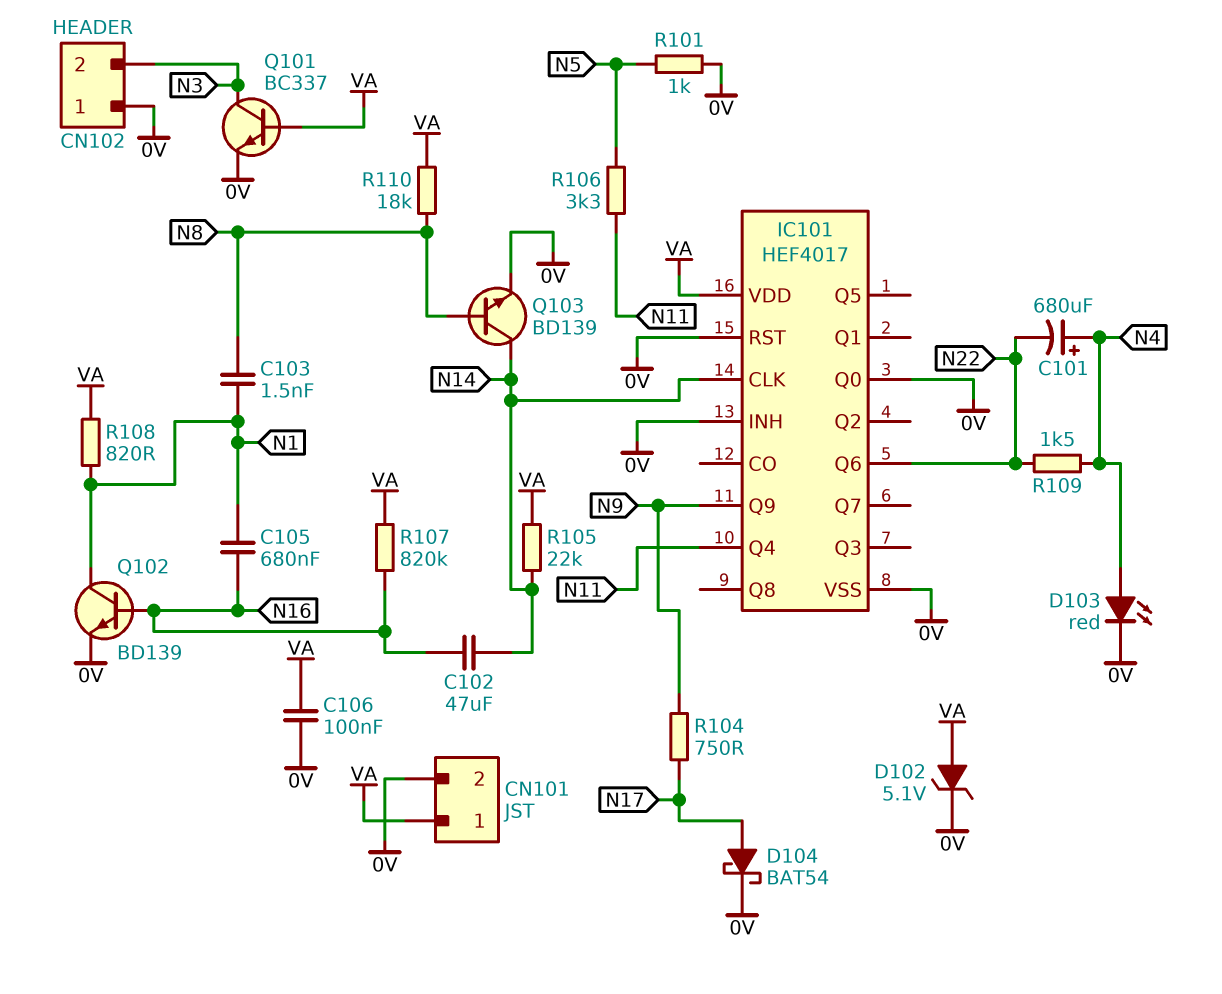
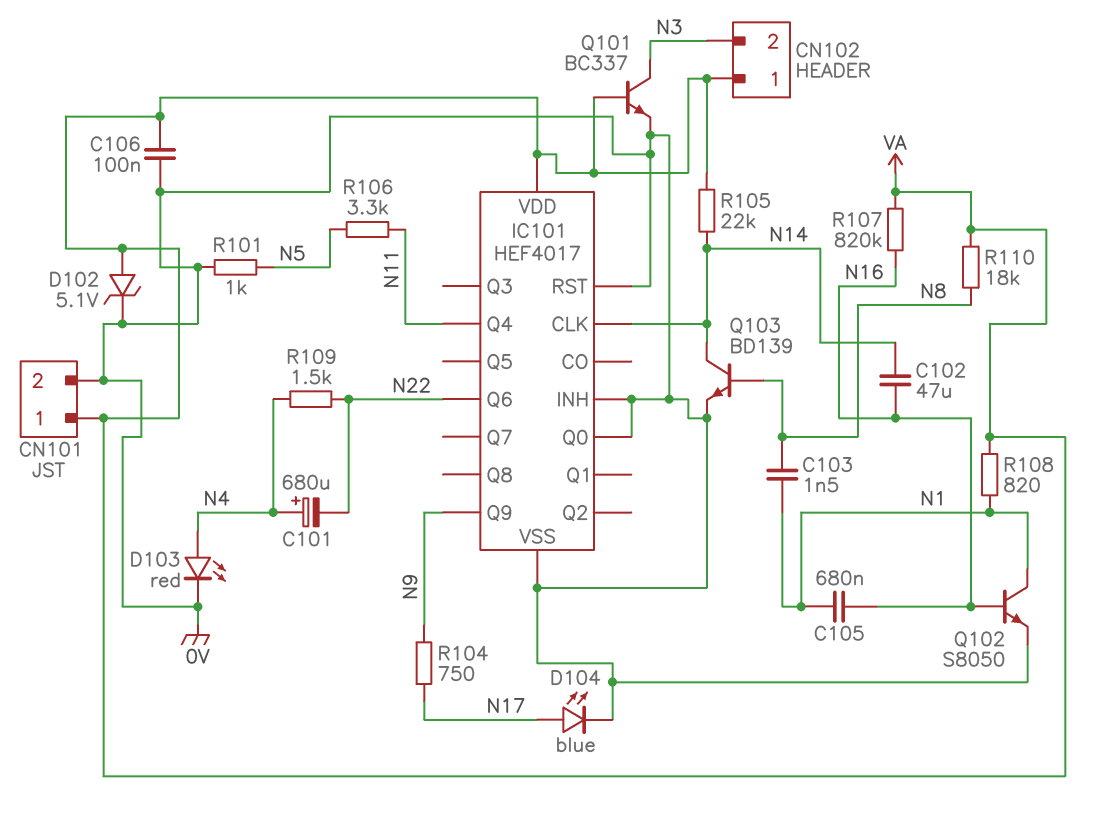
CN102 pin 1: 0V -> VA
D104: schottky BAT54 (A N17, K 0V) -> LED blue (A N17, K 0V)
Q102: NPN BD139 (B N16, C N1, E 0V) -> NPN S8050 (B N16, C N1, E 0V)

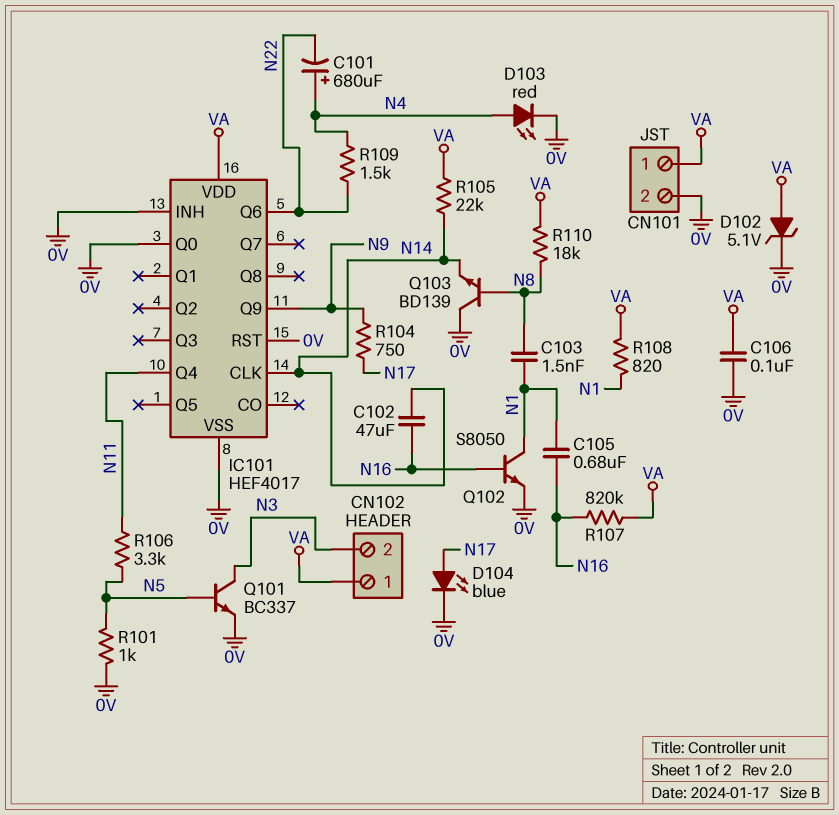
Q101: NPN BC337 (B VA, C N3, E 0V) -> NPN BC337 (B N5, C N3, E 0V)
Q103: NPN BD139 (B N8, C N14, E 0V) -> NPN BD139 (B N8, C 0V, E N14)

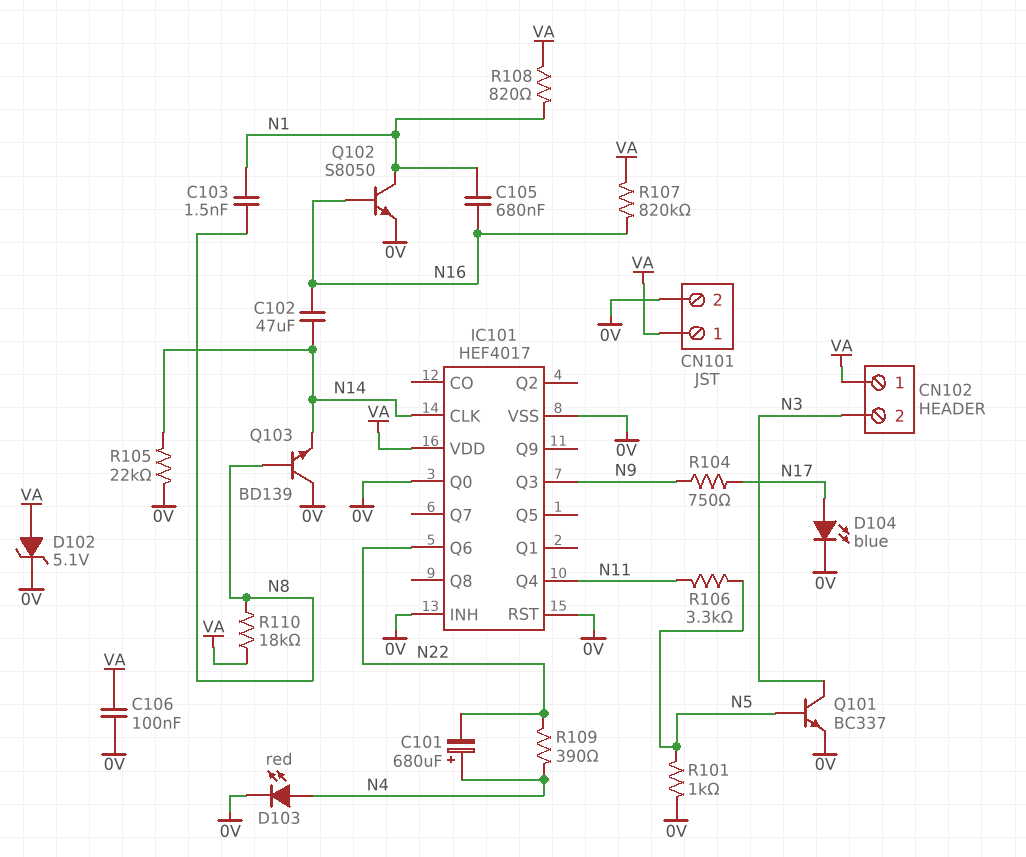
IC101 pin Q3: none -> N9
IC101 pin Q9: N9 -> none
R105: 22k (N14, VA) -> 22k (0V, N14)
R109: 1.5k (N4, N22) -> 390 (N4, N22)

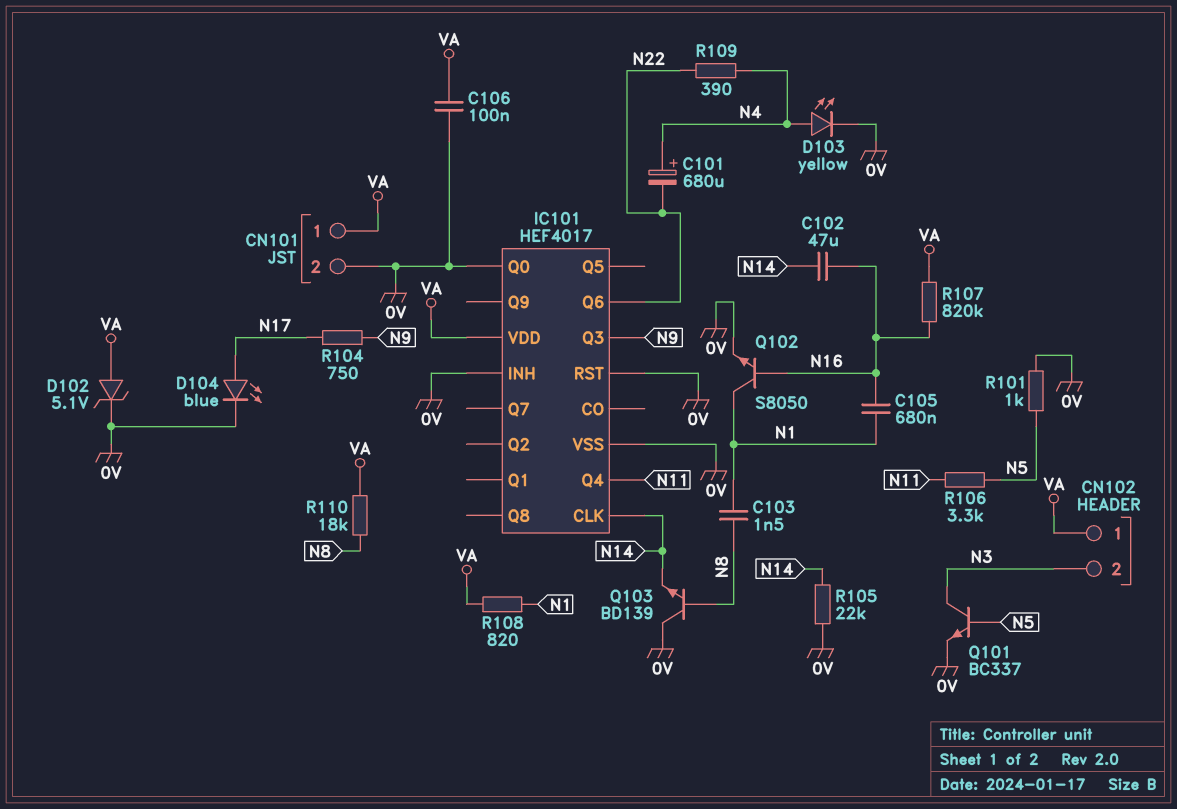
D103: LED red (A N4, K 0V) -> LED yellow (A N4, K 0V)

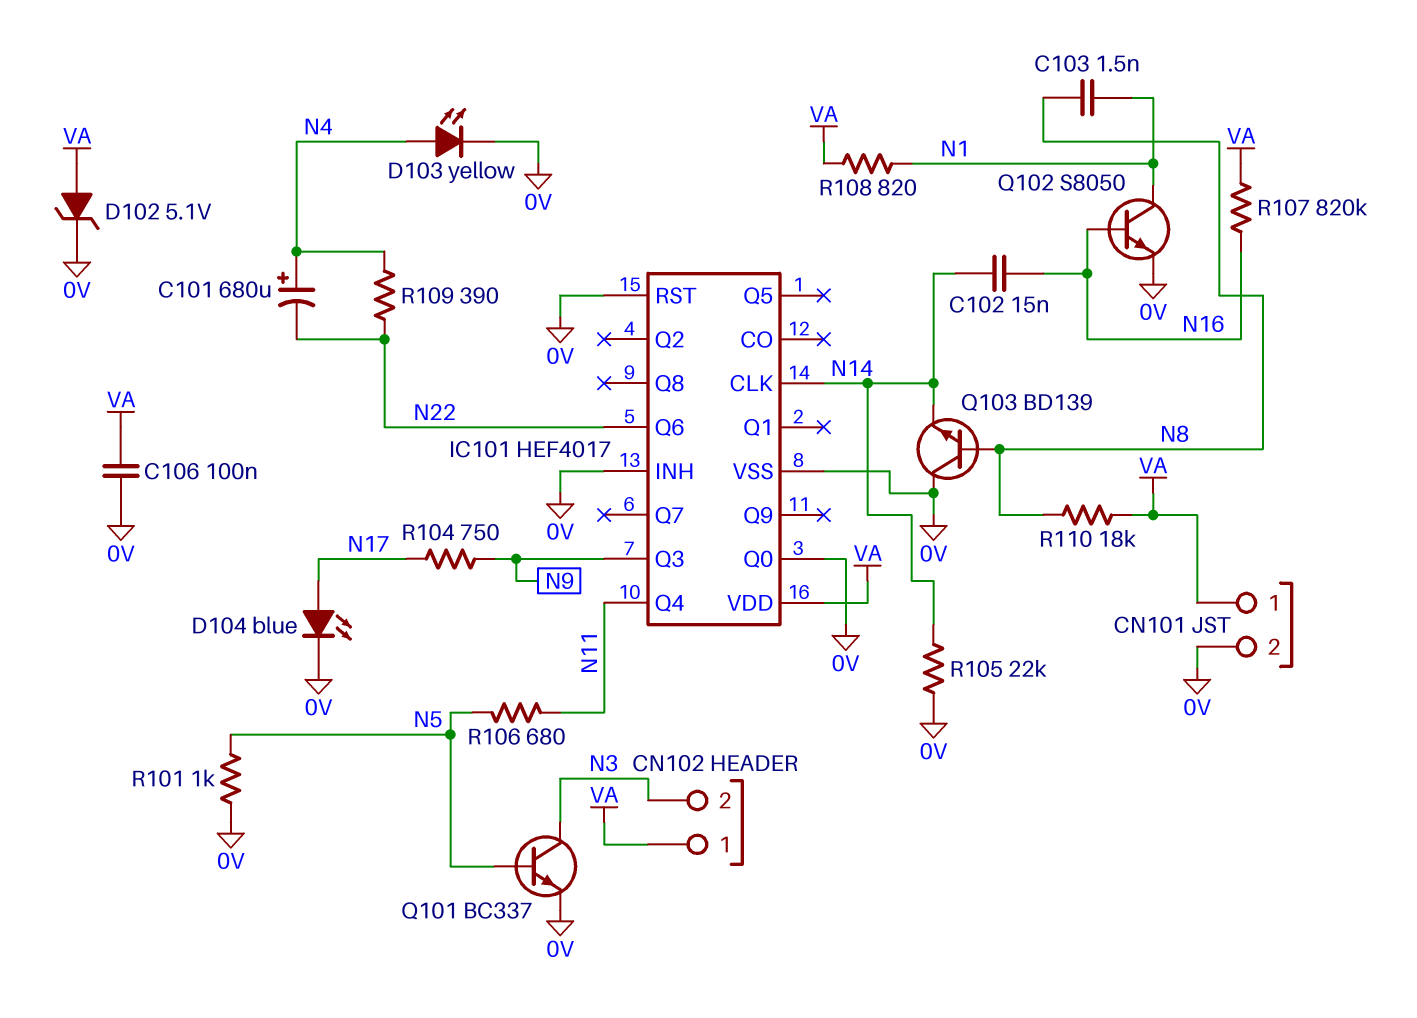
C102: 47uF (N14, N16) -> 15nF (N14, N16)
C105: 680nF (N1, N16) -> none
R106: 3.3k (N5, N11) -> 680 (N5, N11)

